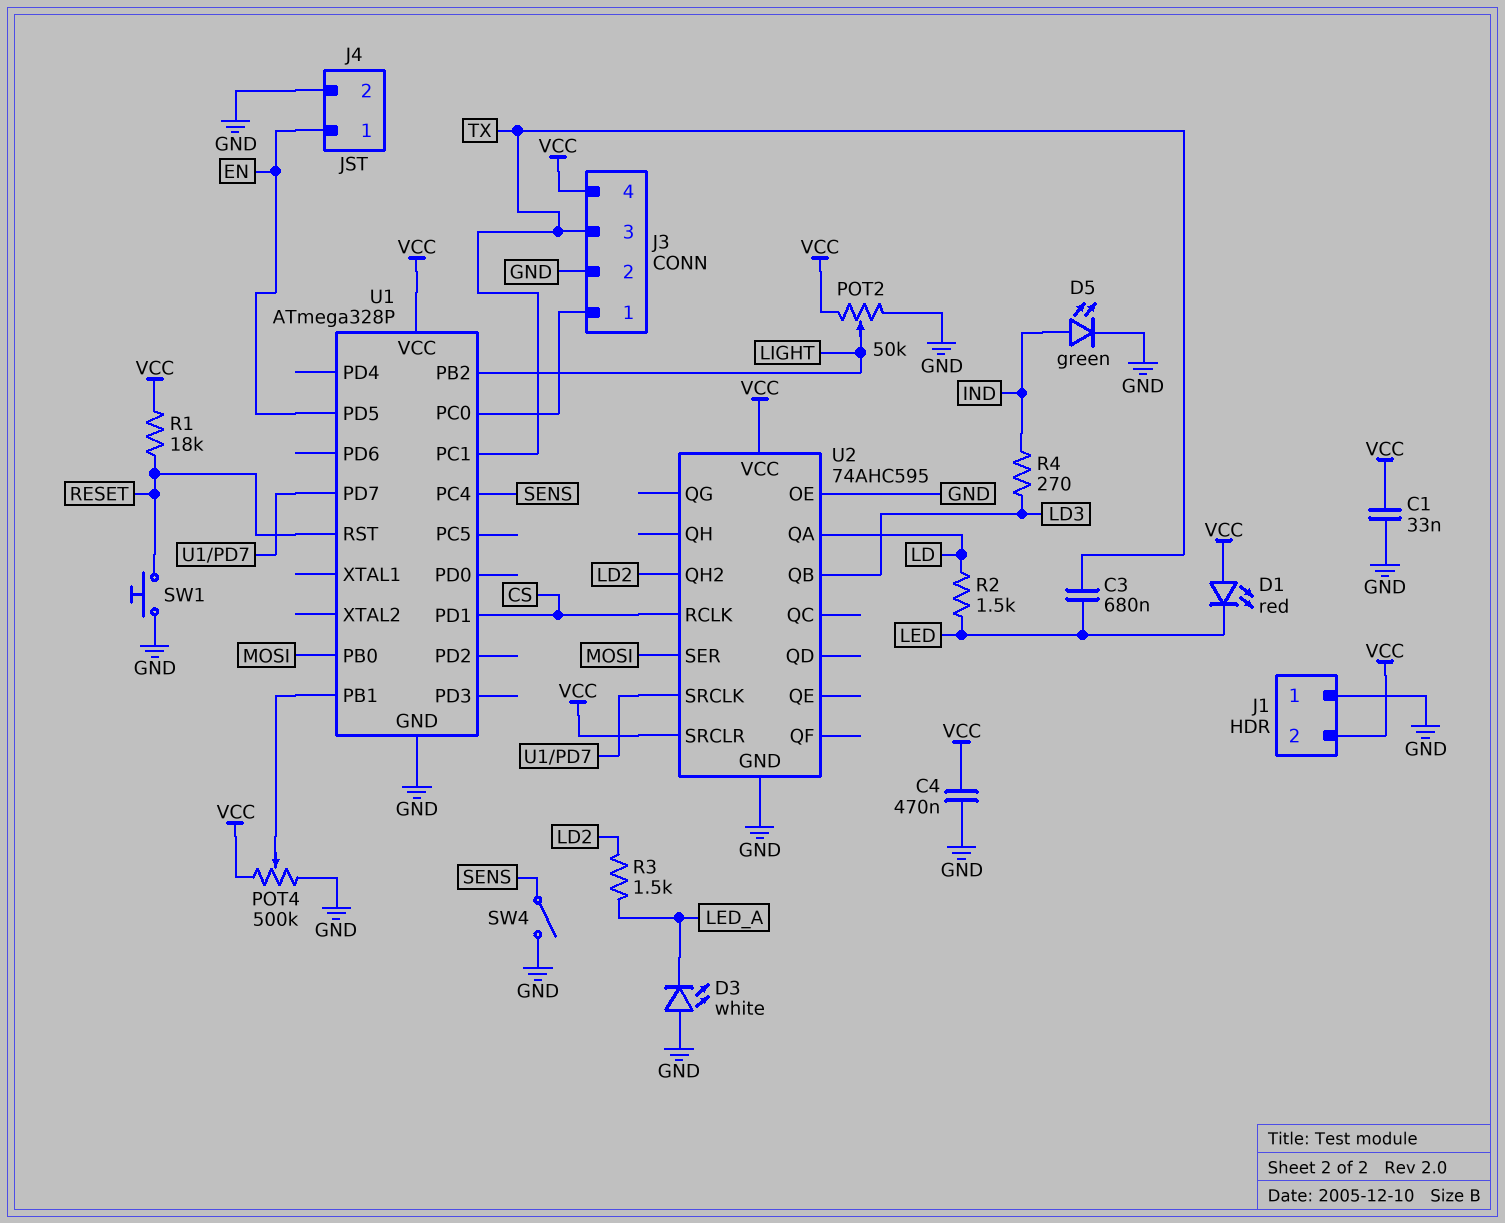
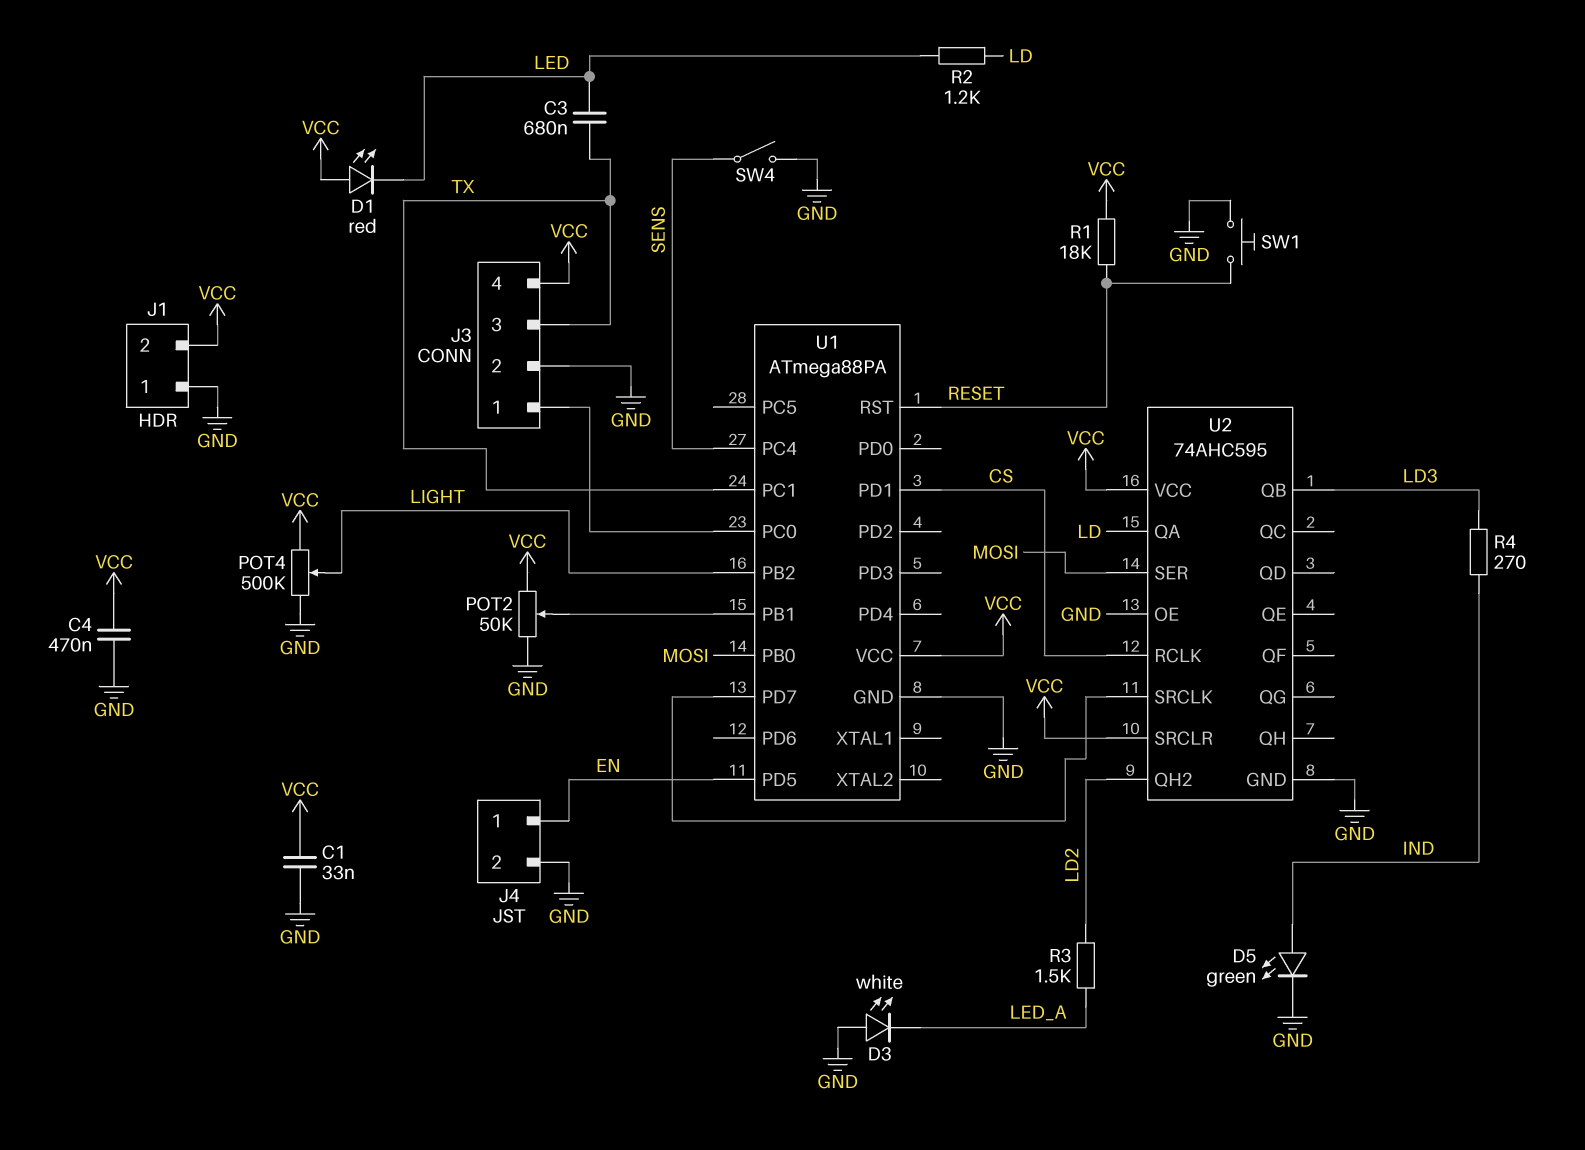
POT2: 50k (GND, VCC, wiper LIGHT) -> 50k (GND, VCC, wiper U1/PB1)
POT4: 500k (GND, VCC, wiper U1/PB1) -> 500k (GND, VCC, wiper LIGHT)
R2: 1.5k (LD, LED) -> 1.2k (LD, LED)
U1: ATmega328P -> ATmega88PA

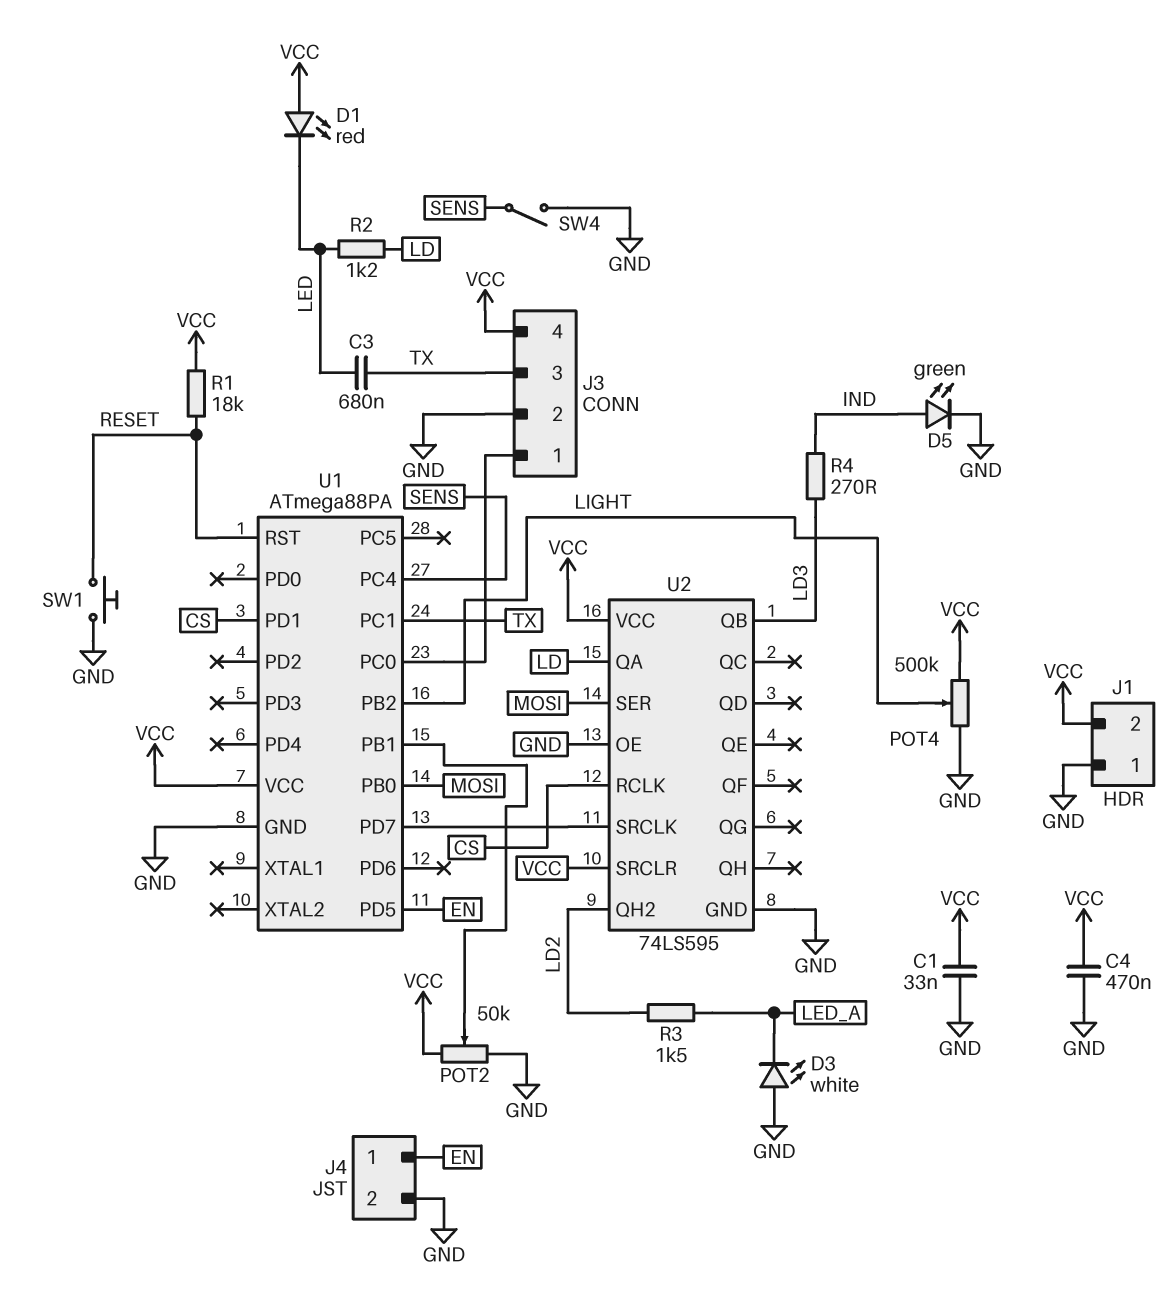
U2: 74AHC595 -> 74LS595

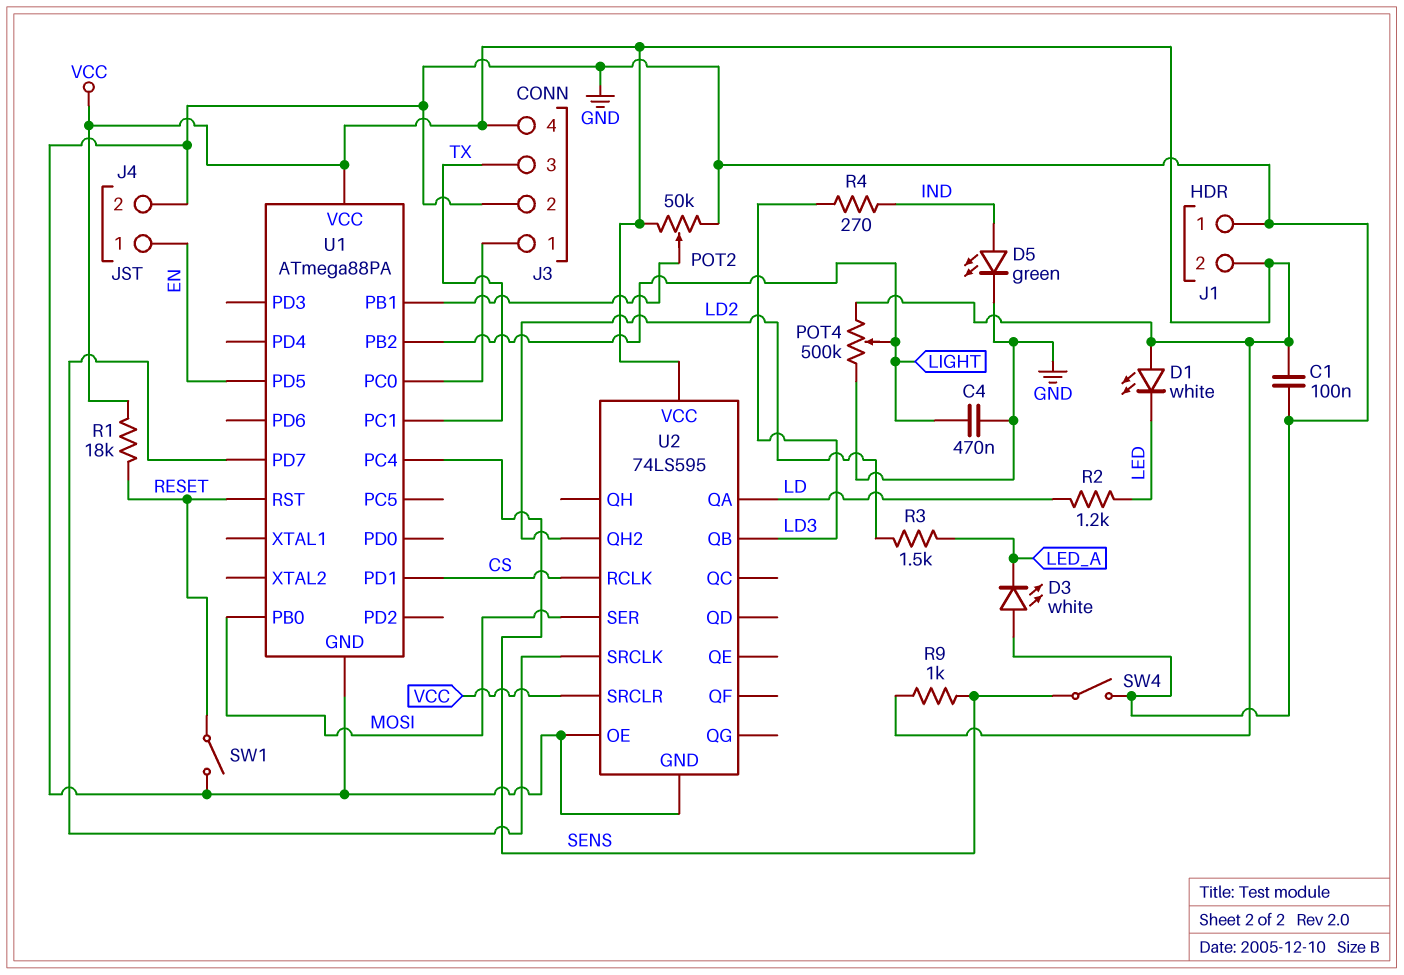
C1: 33nF (GND, VCC) -> 100nF (GND, VCC)
C3: 680nF (LED, TX) -> none
C4: 470nF (GND, VCC) -> 470nF (GND, LIGHT)
D1: LED red (A VCC, K LED) -> LED white (A VCC, K LED)
R9: none -> 1k (SENS, VCC)
SW1: button (GND, RESET) -> switch (GND, RESET)

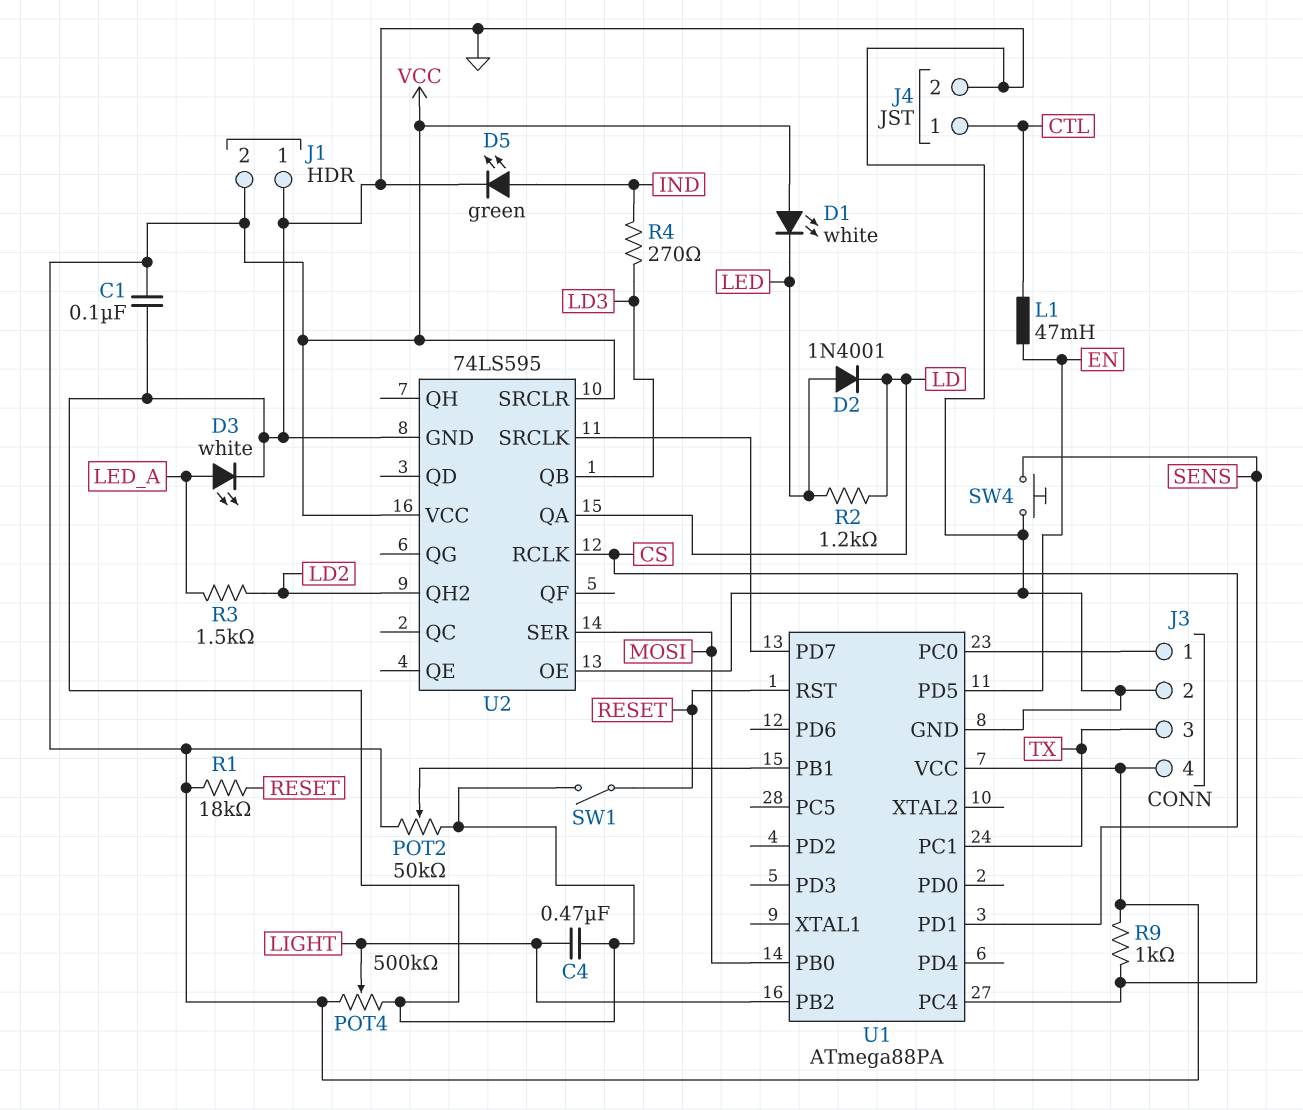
D2: none -> diode 1N4001 (A LED, K LD)
D3: LED white (A GND, K LED_A) -> LED white (A LED_A, K GND)
J4 pin 1: EN -> CTL
L1: none -> 47mH (CTL, EN)
SW4: switch (GND, SENS) -> button (GND, SENS)

